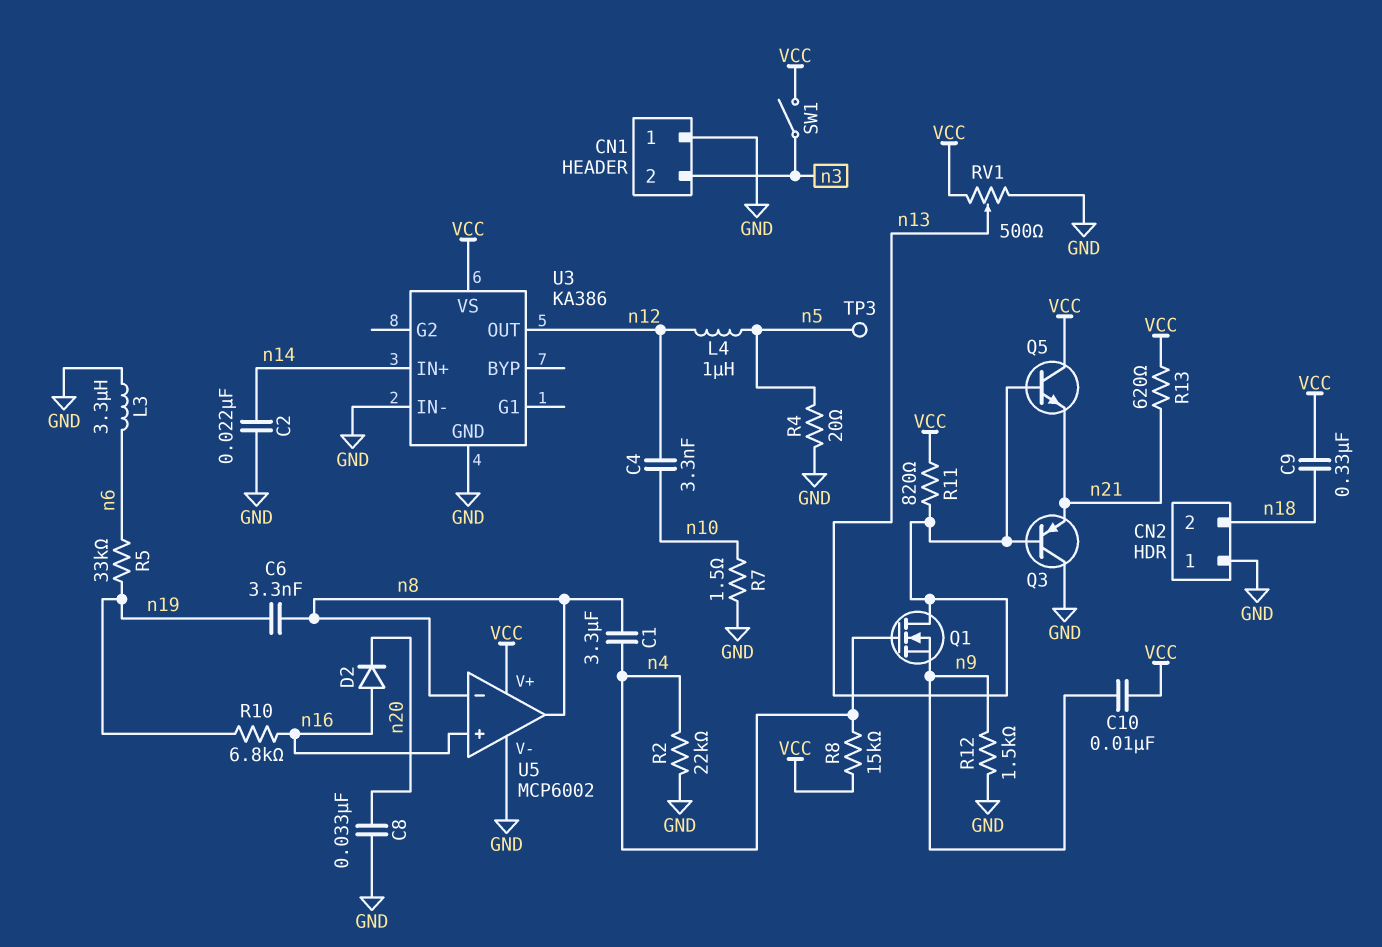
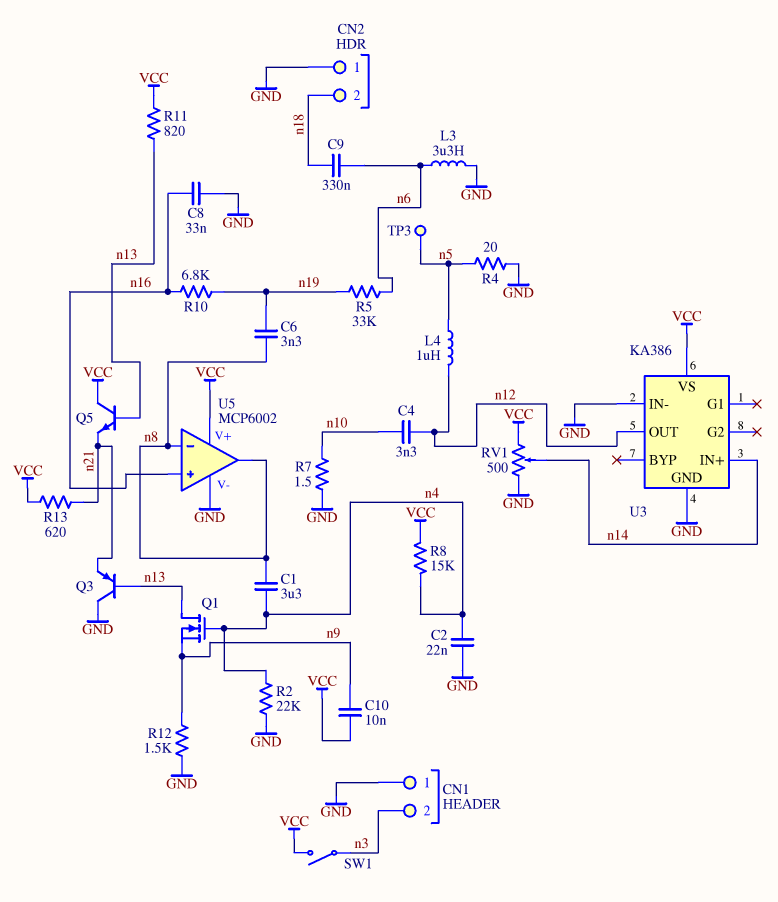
C2: 22nF (GND, n14) -> 22nF (GND, n4)
C8: 33nF (GND, n20) -> 33nF (GND, n16)
C9: 330nF (VCC, n18) -> 330nF (n6, n18)
D2: diode (A n16, K n20) -> none
RV1: 500 (GND, VCC, wiper n13) -> 500 (GND, VCC, wiper n14)

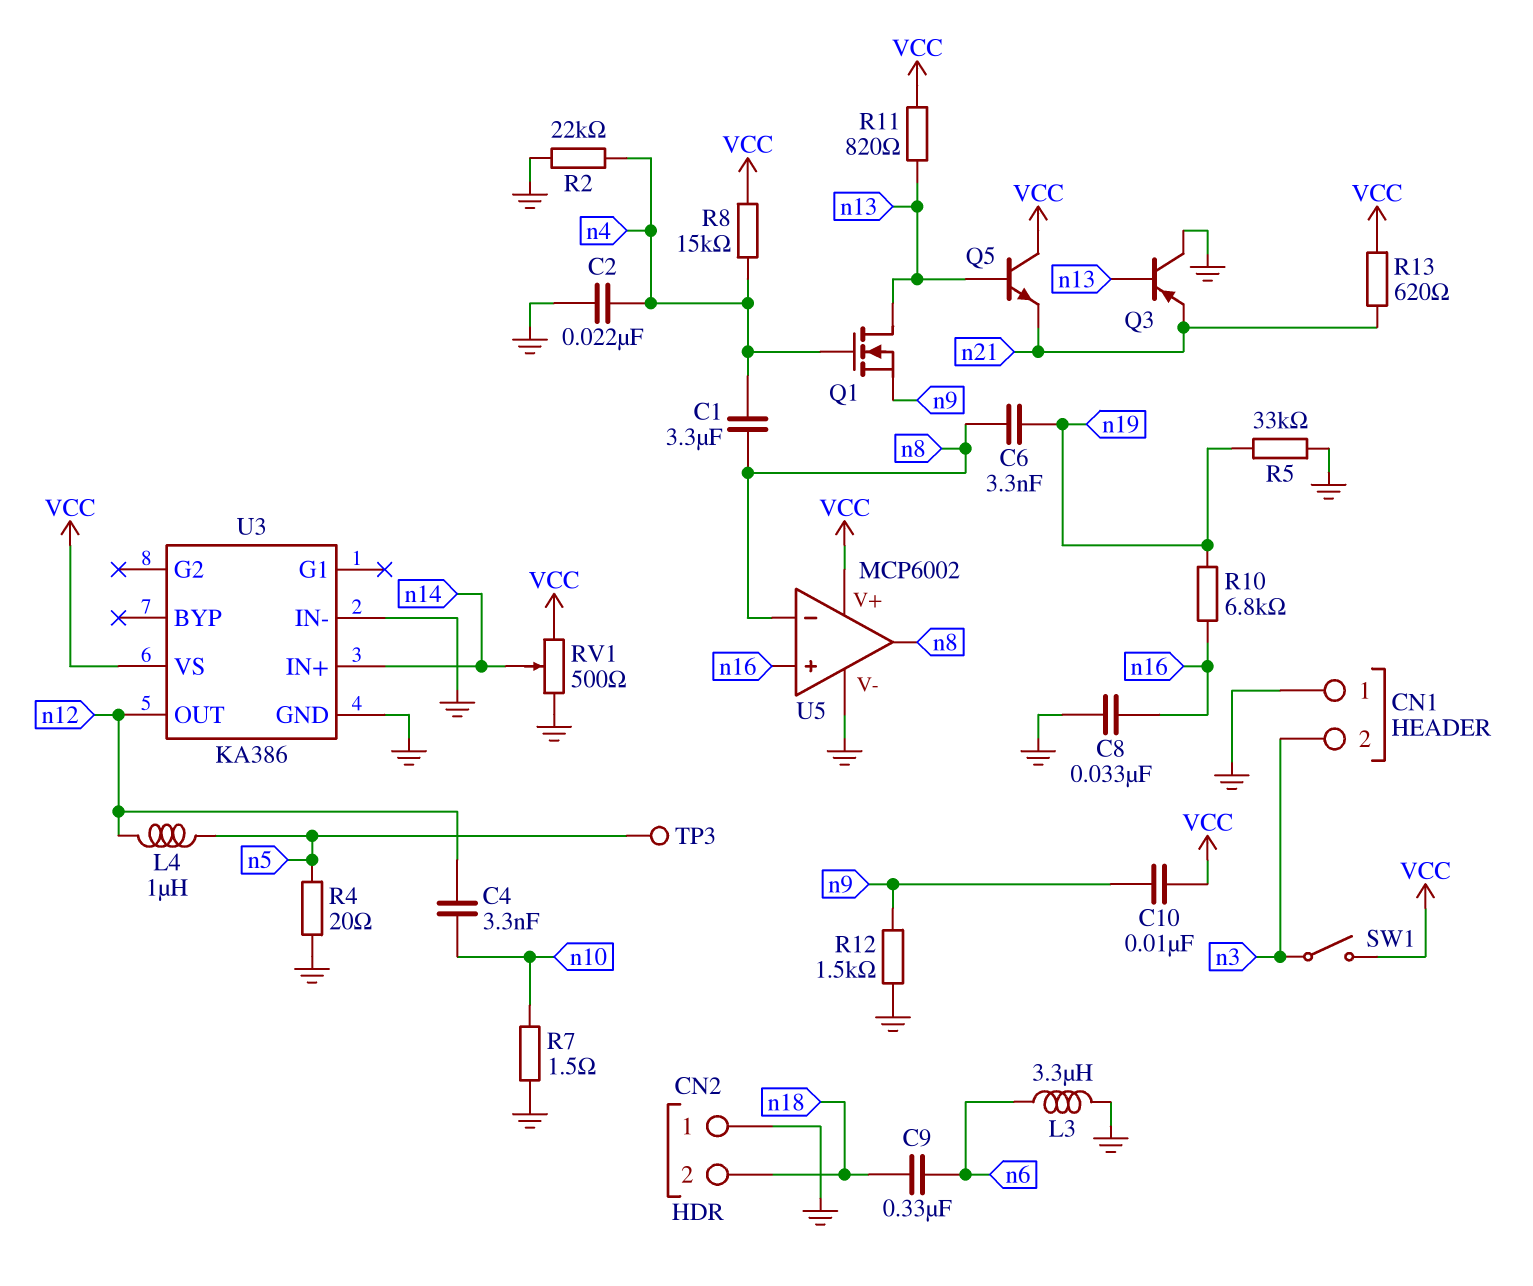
R5: 33k (n6, n19) -> 33k (GND, n19)

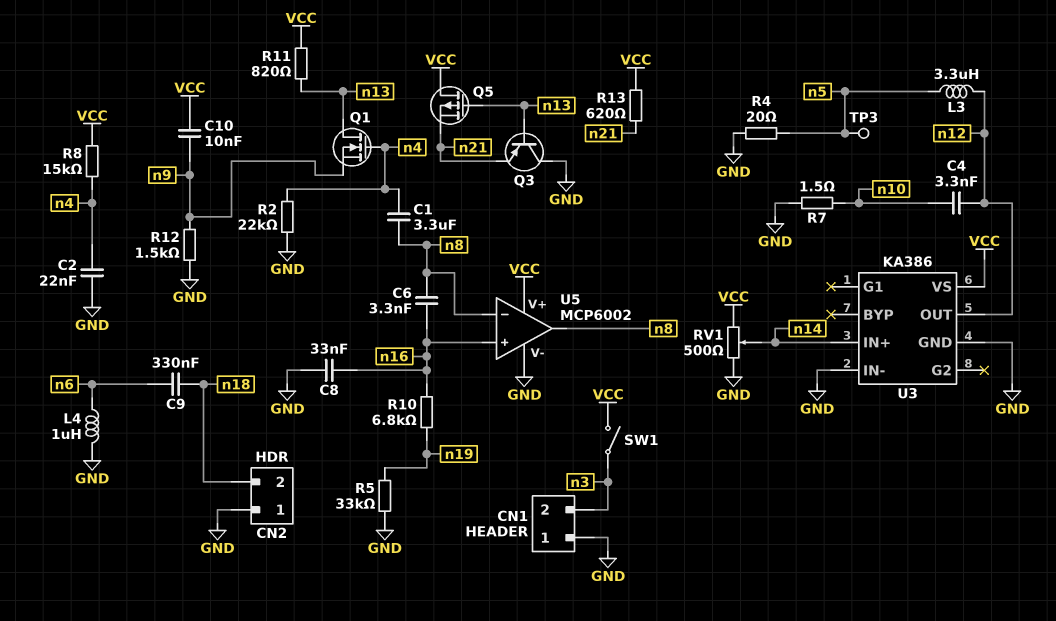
C6: 3.3nF (n8, n19) -> 3.3nF (n8, n16)
L3: 3.3uH (GND, n6) -> 3.3uH (n5, n12)
L4: 1uH (n5, n12) -> 1uH (GND, n6)
Q5: NPN (B n13, C VCC, E n21) -> PMOS (G n13, D VCC, S n21)

